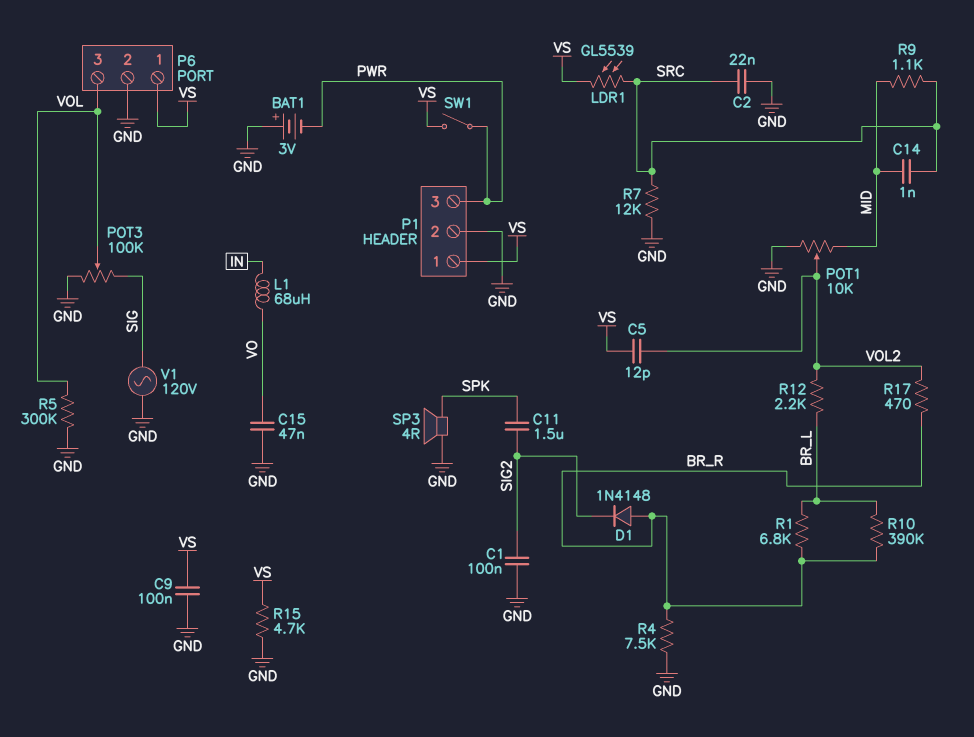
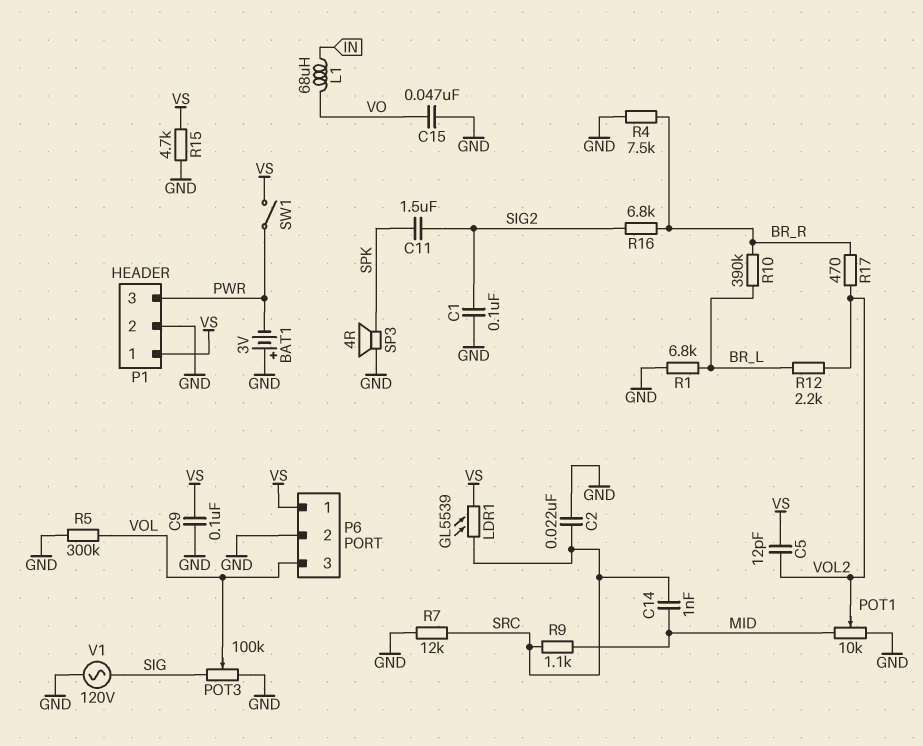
D1: diode 1N4148 (A BR_R, K SIG2) -> none
R1: 6.8k (BR_L, BR_R) -> 6.8k (BR_L, GND)
R16: none -> 6.8k (BR_R, SIG2)

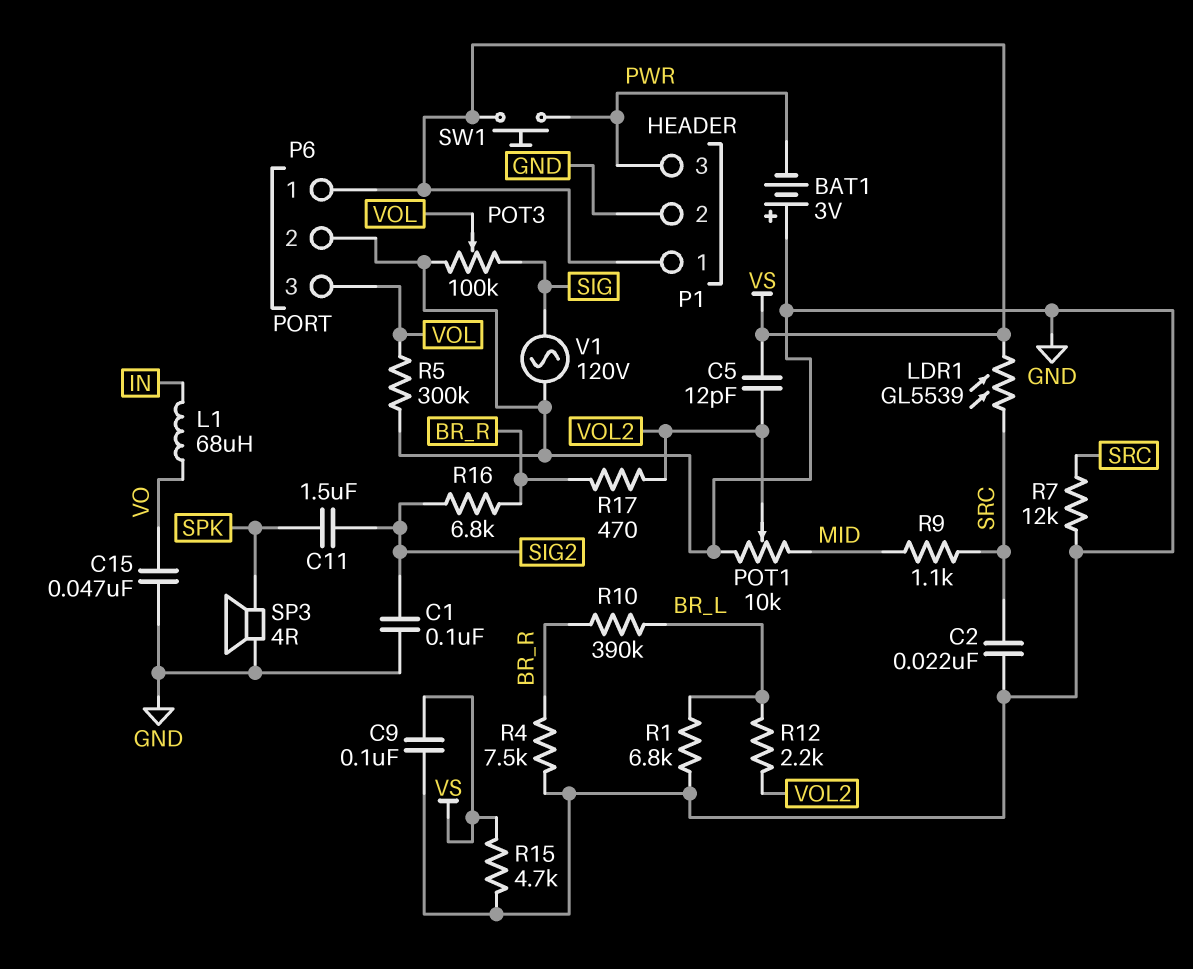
C14: 1nF (MID, SRC) -> none
SW1: switch (PWR, VS) -> button (PWR, VS)

